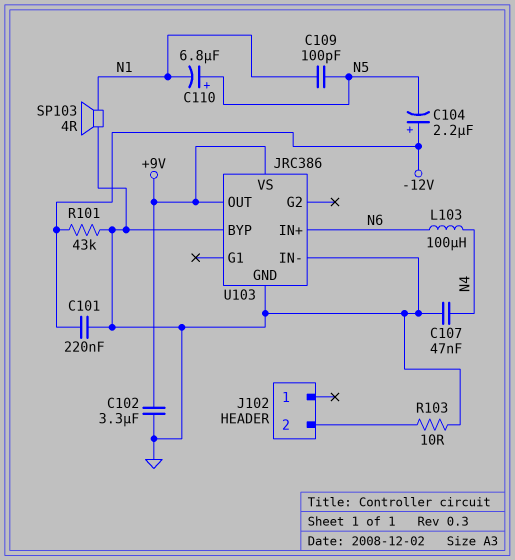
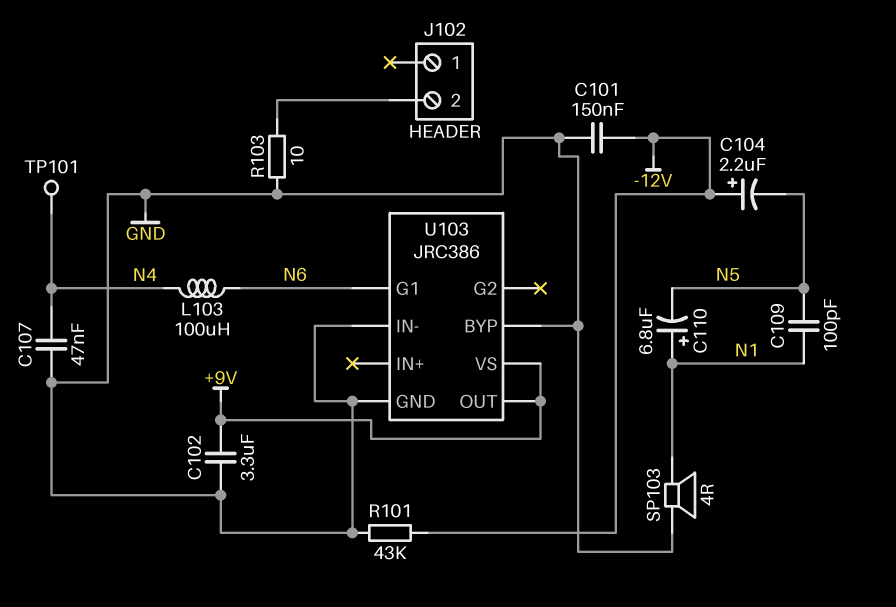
C101: 220nF (-12V, GND) -> 150nF (-12V, GND)
C110: 6.8uF (plus N5, minus N1) -> 6.8uF (plus N1, minus N5)
TP101: none -> test point (N4)
U103 pin G1: none -> N6
U103 pin IN+: N6 -> none

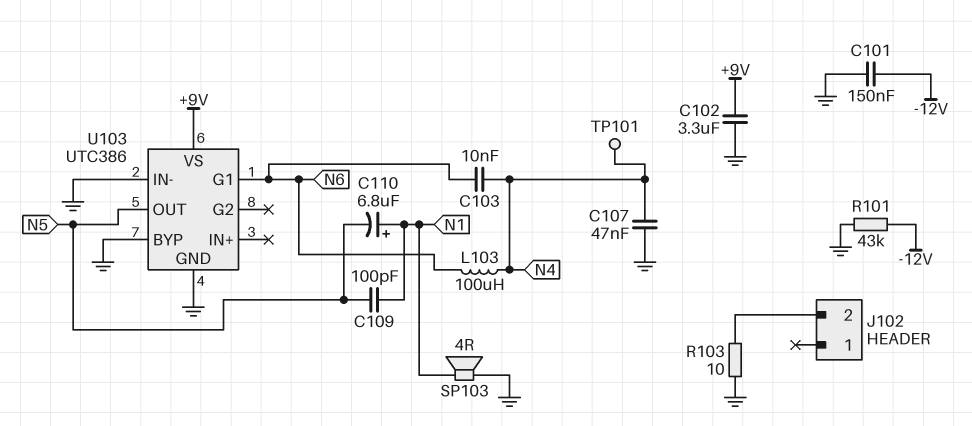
C103: none -> 10nF (N4, N6)
C104: 2.2uF (plus -12V, minus N5) -> none
U103: JRC386 -> UTC386
U103 pin OUT: +9V -> N5

